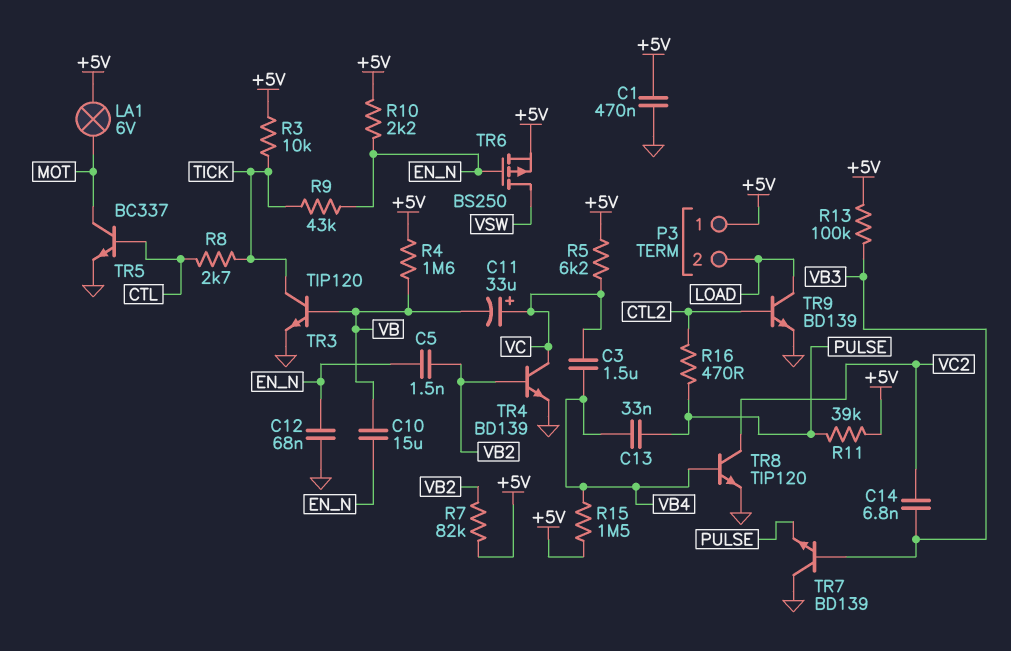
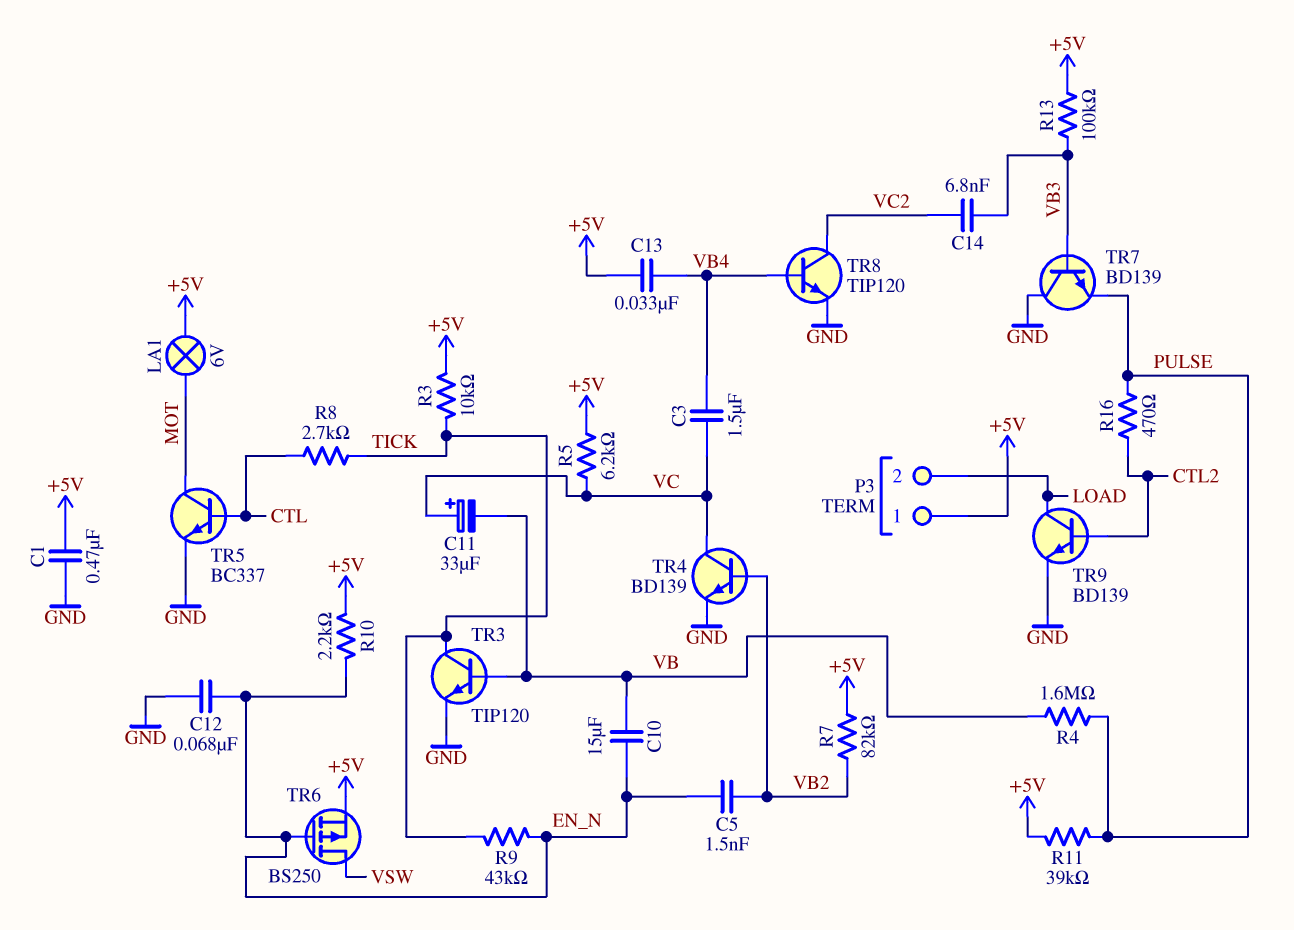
C13: 33nF (PULSE, VB4) -> 33nF (+5V, VB4)
R4: 1.6M (+5V, VB) -> 1.6M (PULSE, VB)
R15: 1.5M (+5V, VB4) -> none

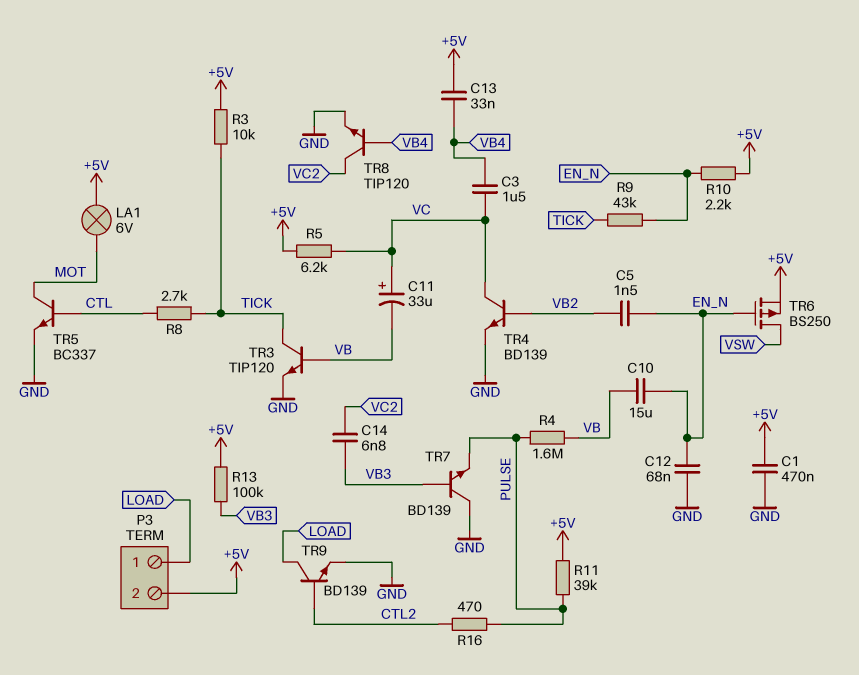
P3 pin 1: +5V -> LOAD
P3 pin 2: LOAD -> +5V
R7: 82k (+5V, VB2) -> none

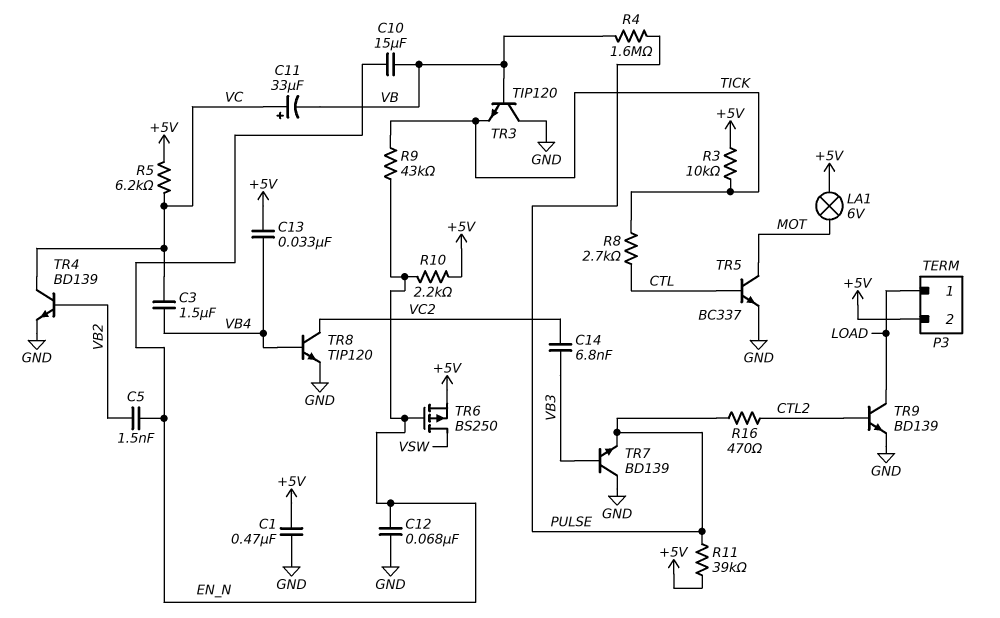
R13: 100k (+5V, VB3) -> none
TR3: NPN TIP120 (B VB, C TICK, E GND) -> NPN TIP120 (B VB, C GND, E TICK)

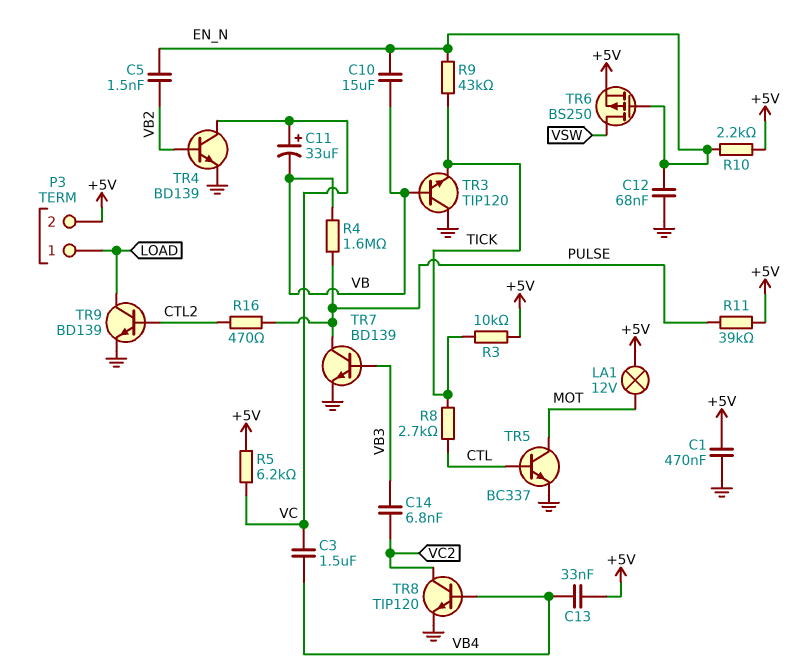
LA1: lamp 6V (+5V, MOT) -> lamp 12V (+5V, MOT)
TR7: NPN BD139 (B VB3, C GND, E PULSE) -> NPN BD139 (B VB3, C PULSE, E GND)

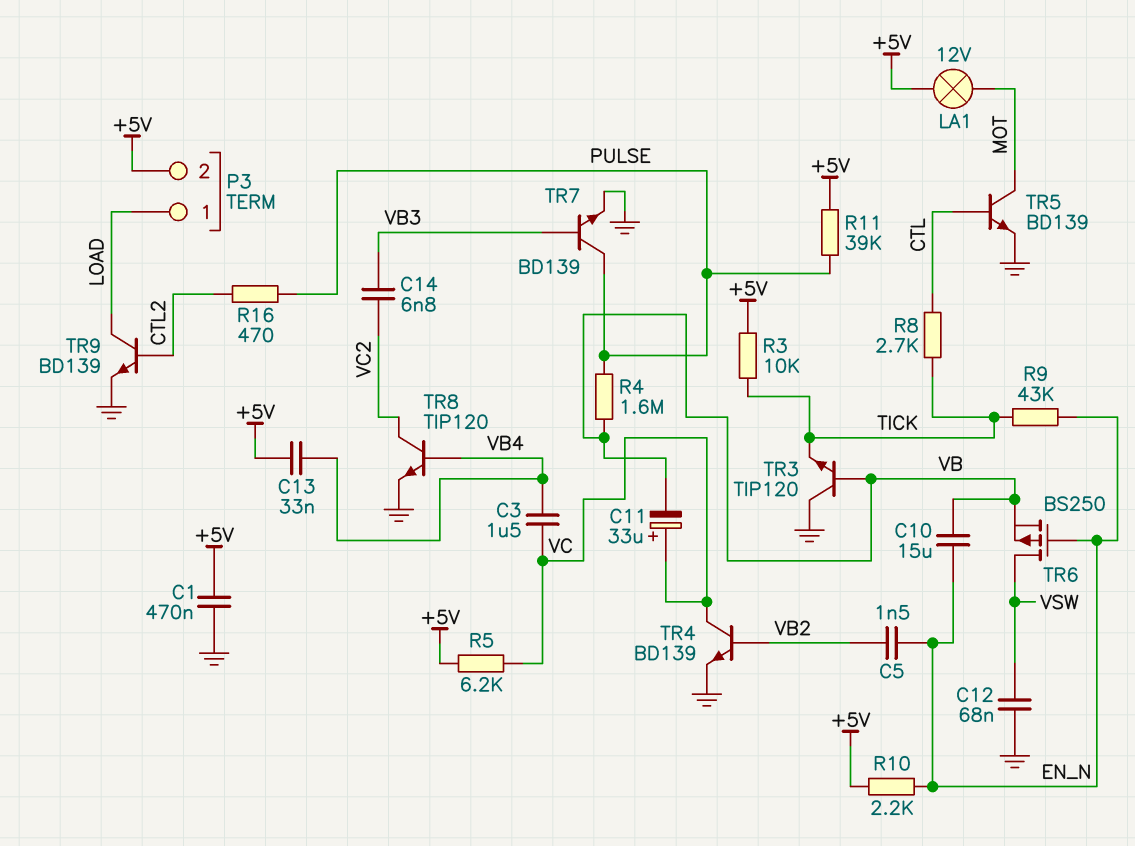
C12: 68nF (EN_N, GND) -> 68nF (GND, VSW)
TR5: NPN BC337 (B CTL, C MOT, E GND) -> NPN BD139 (B CTL, C MOT, E GND)
TR6: PMOS BS250 (G EN_N, D VSW, S +5V) -> PMOS BS250 (G EN_N, D VSW, S VB)

